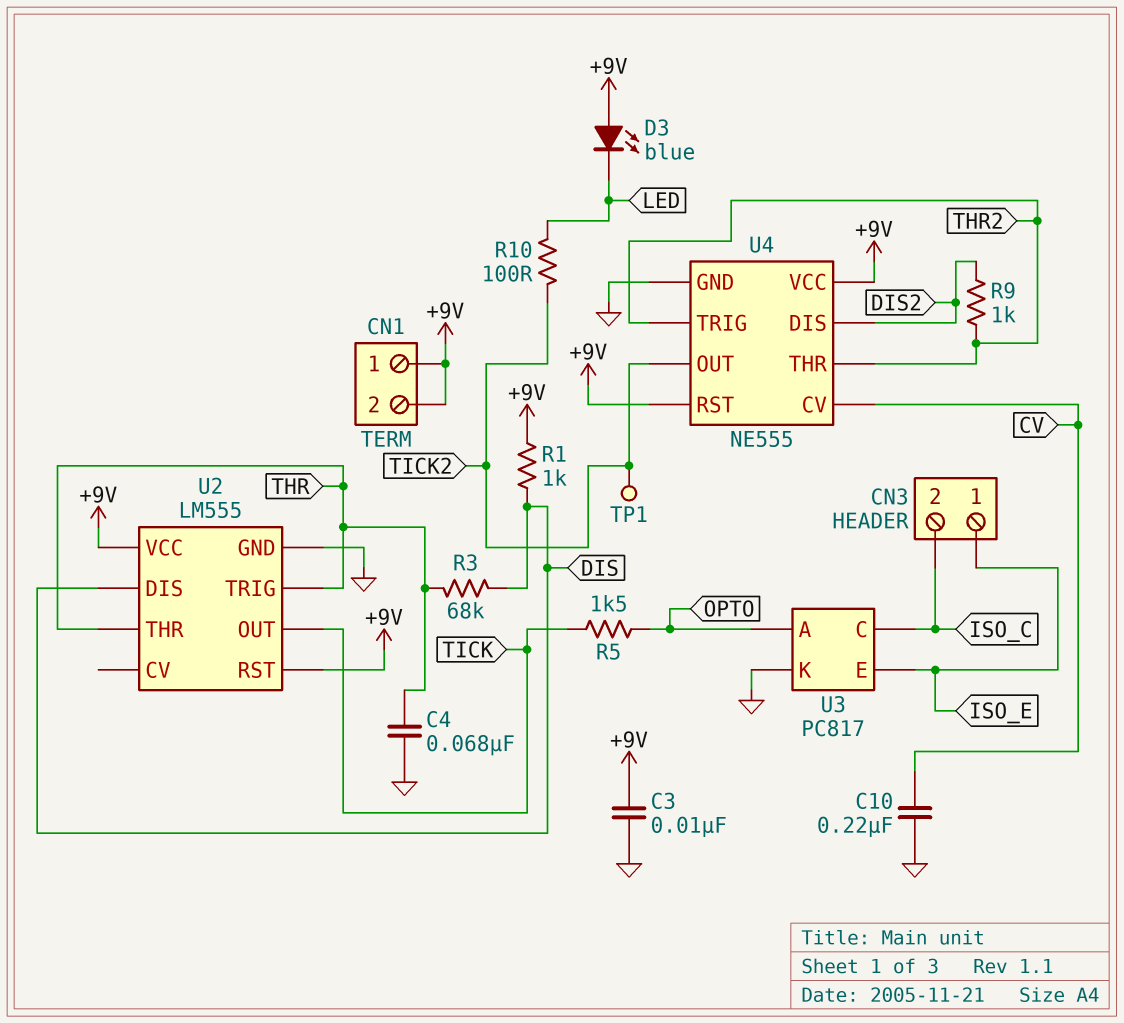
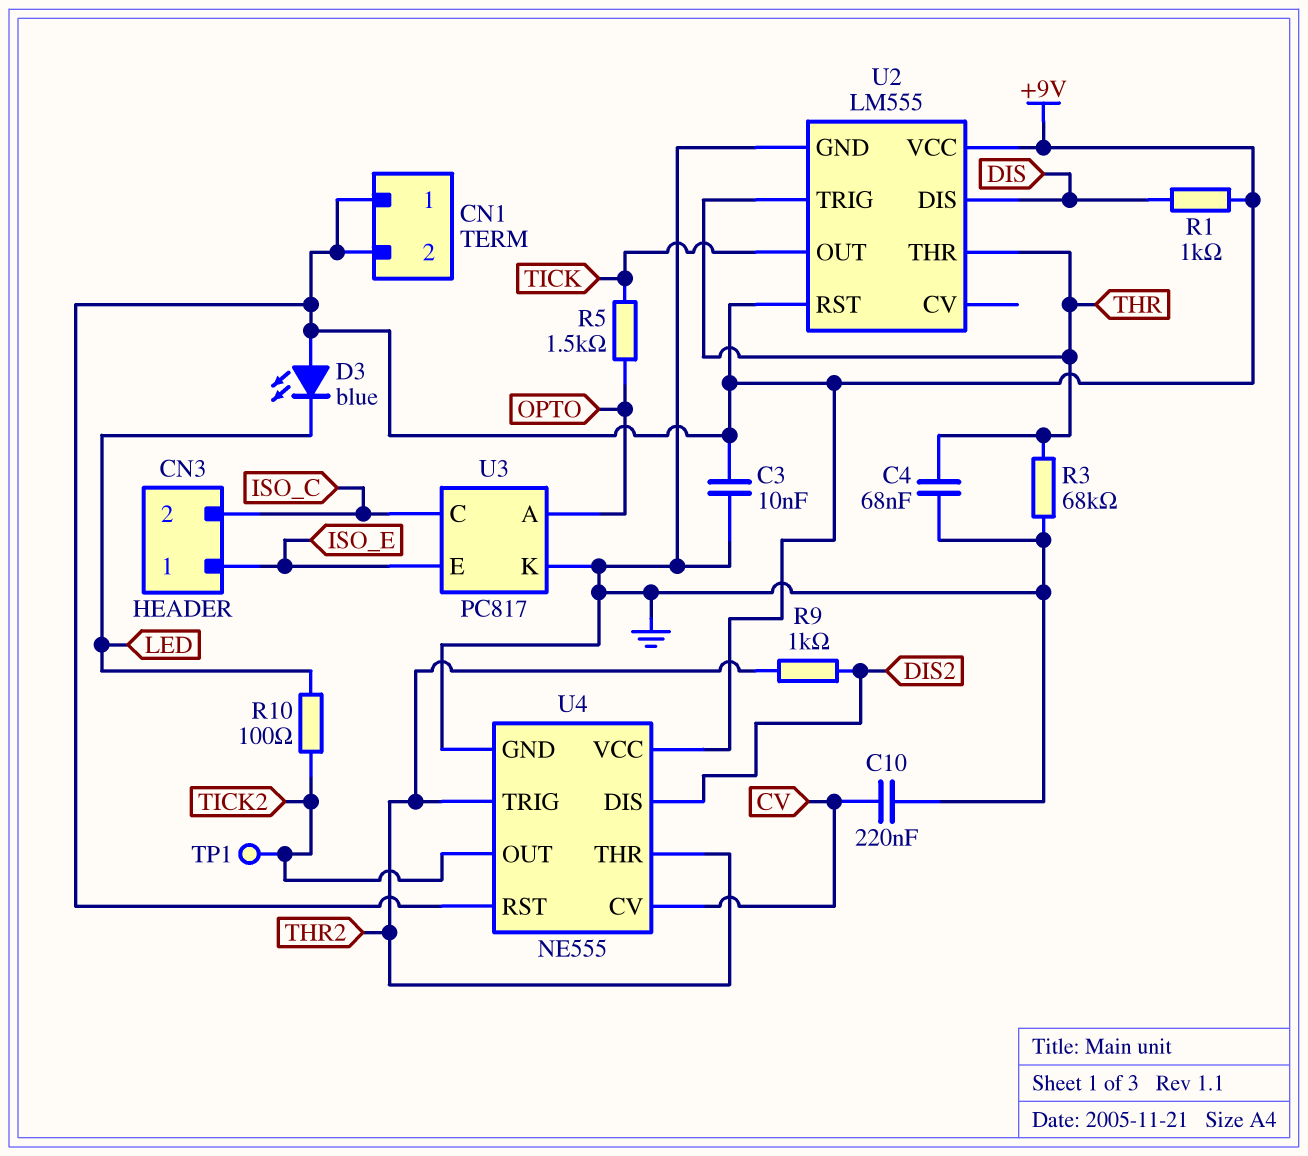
R3: 68k (DIS, THR) -> 68k (GND, THR)

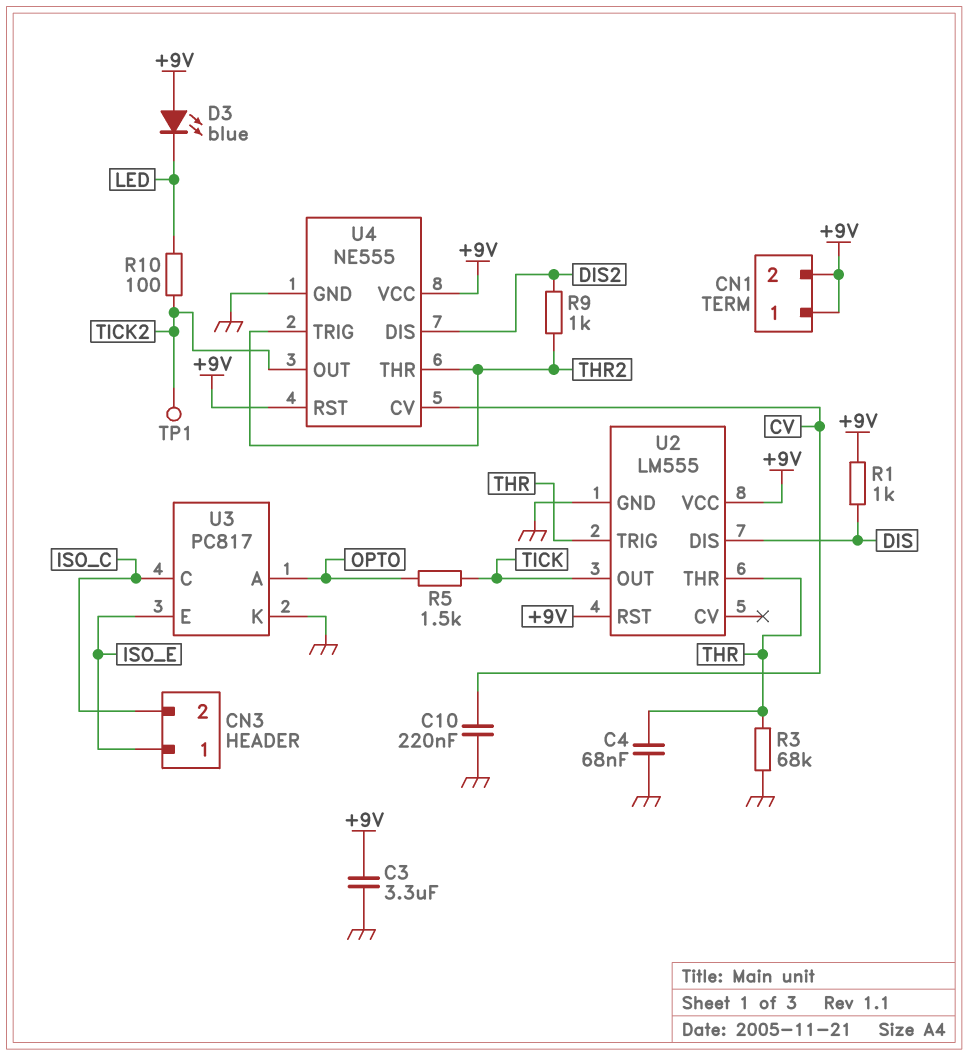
C3: 10nF (+9V, GND) -> 3.3uF (+9V, GND)

